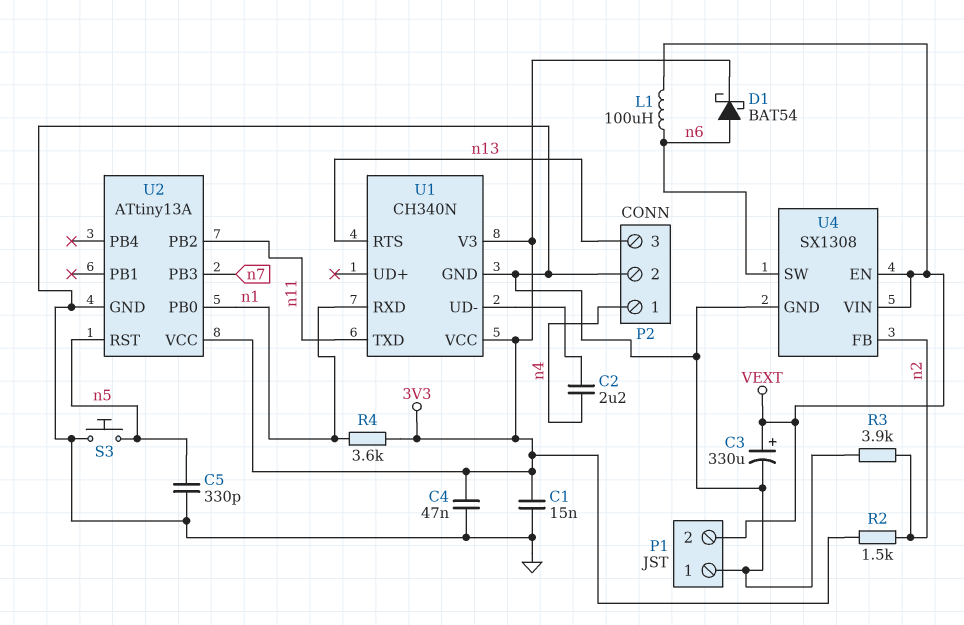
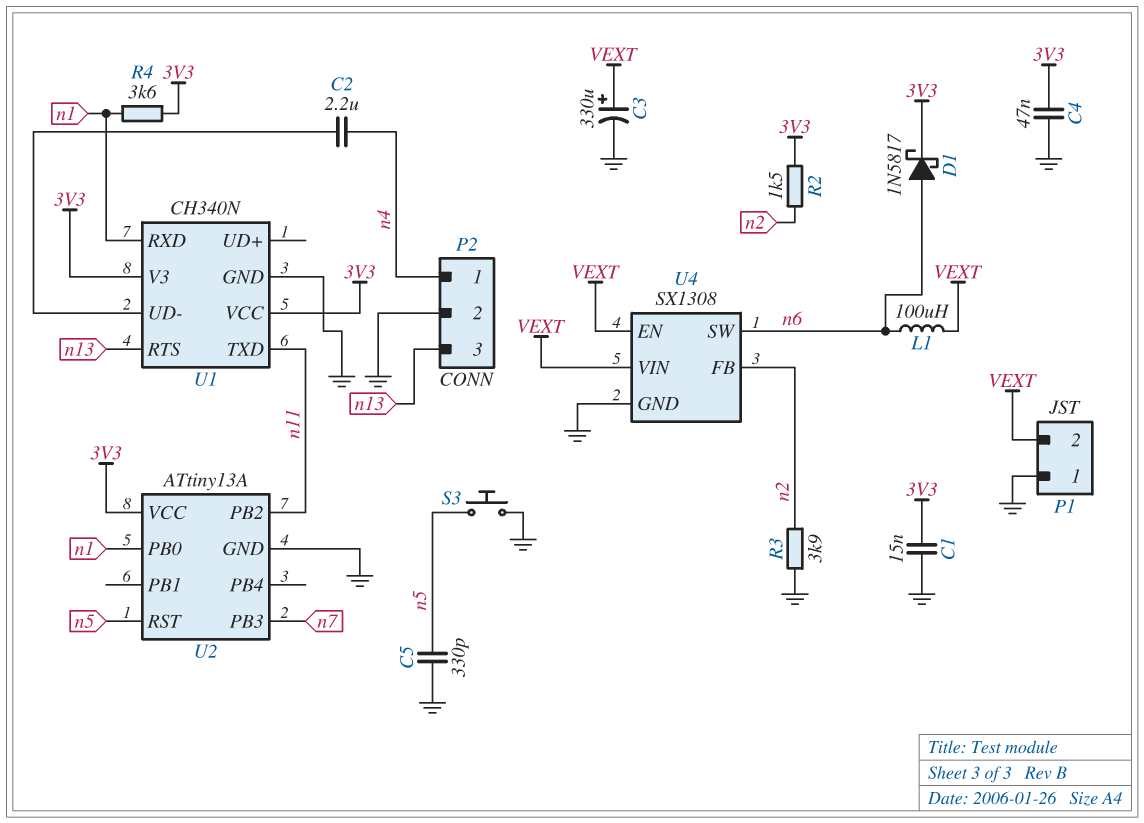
D1: schottky BAT54 (A n6, K 3V3) -> schottky 1N5817 (A n6, K 3V3)

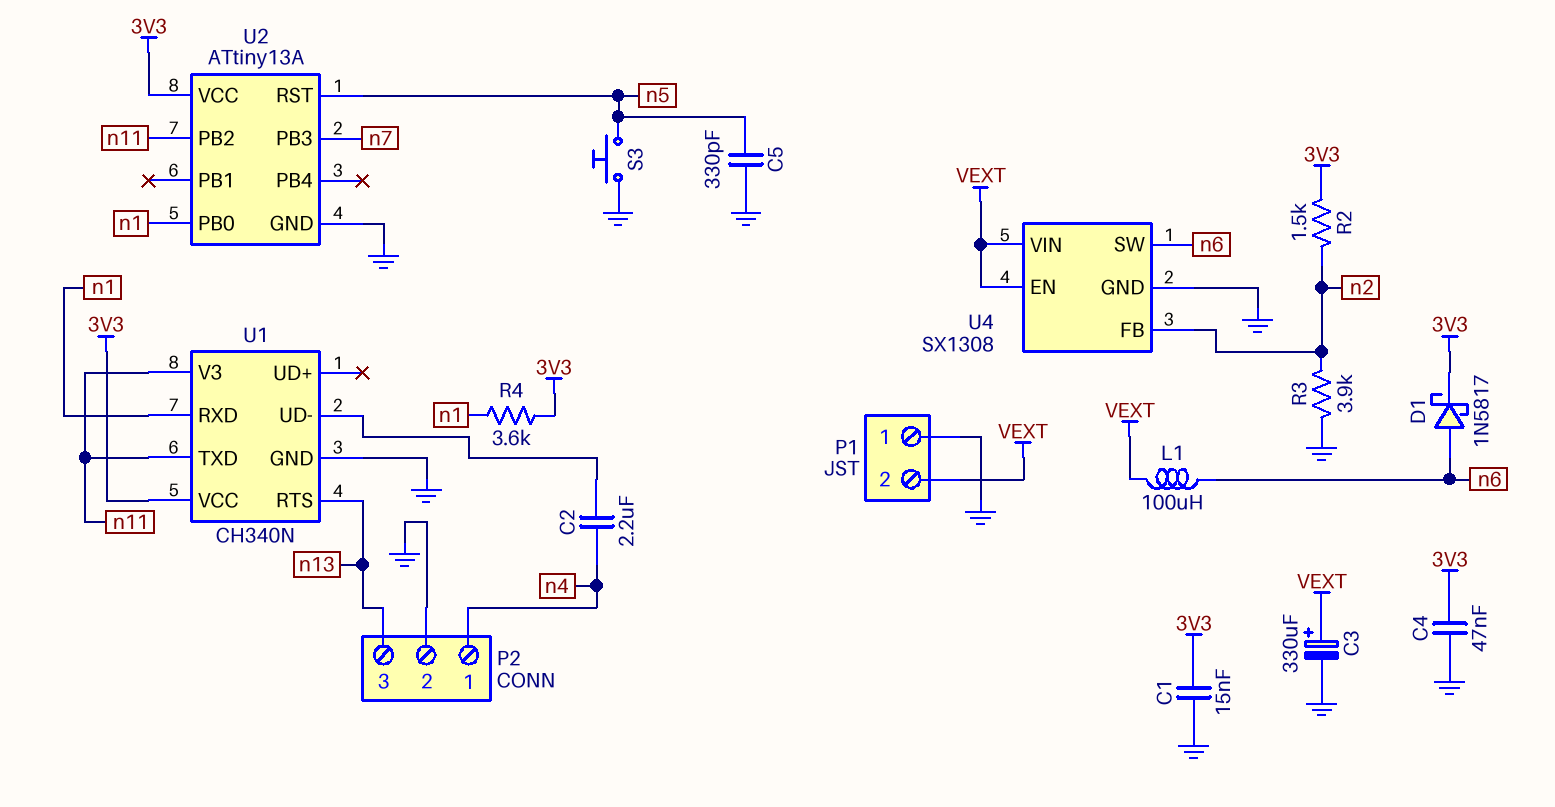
U1 pin V3: 3V3 -> n11

